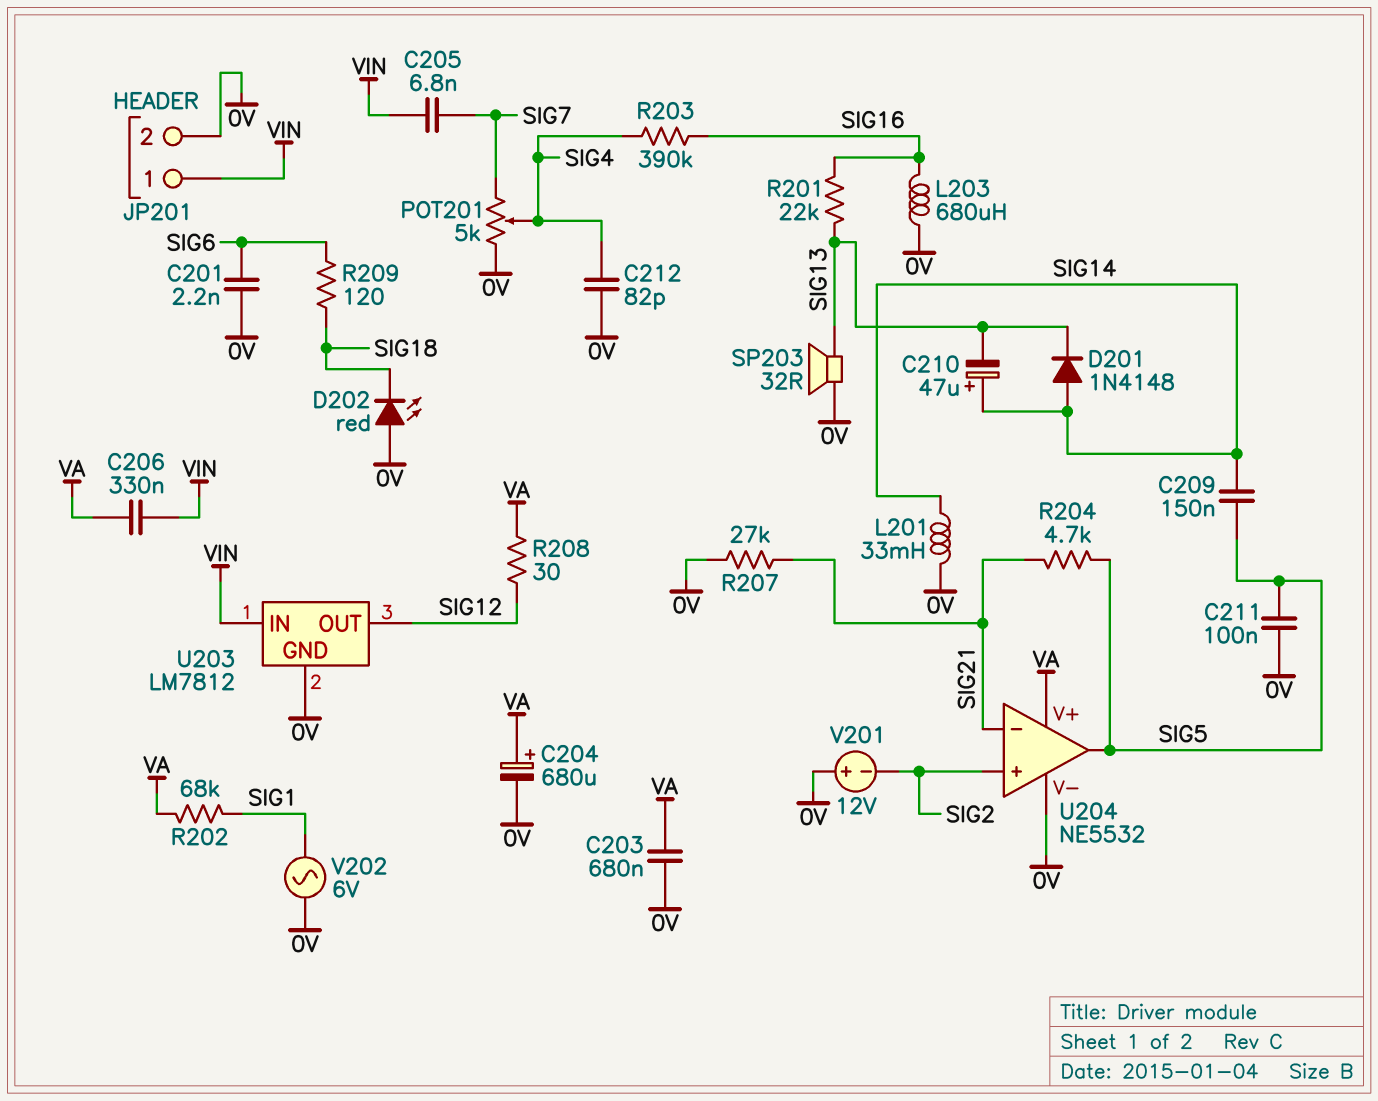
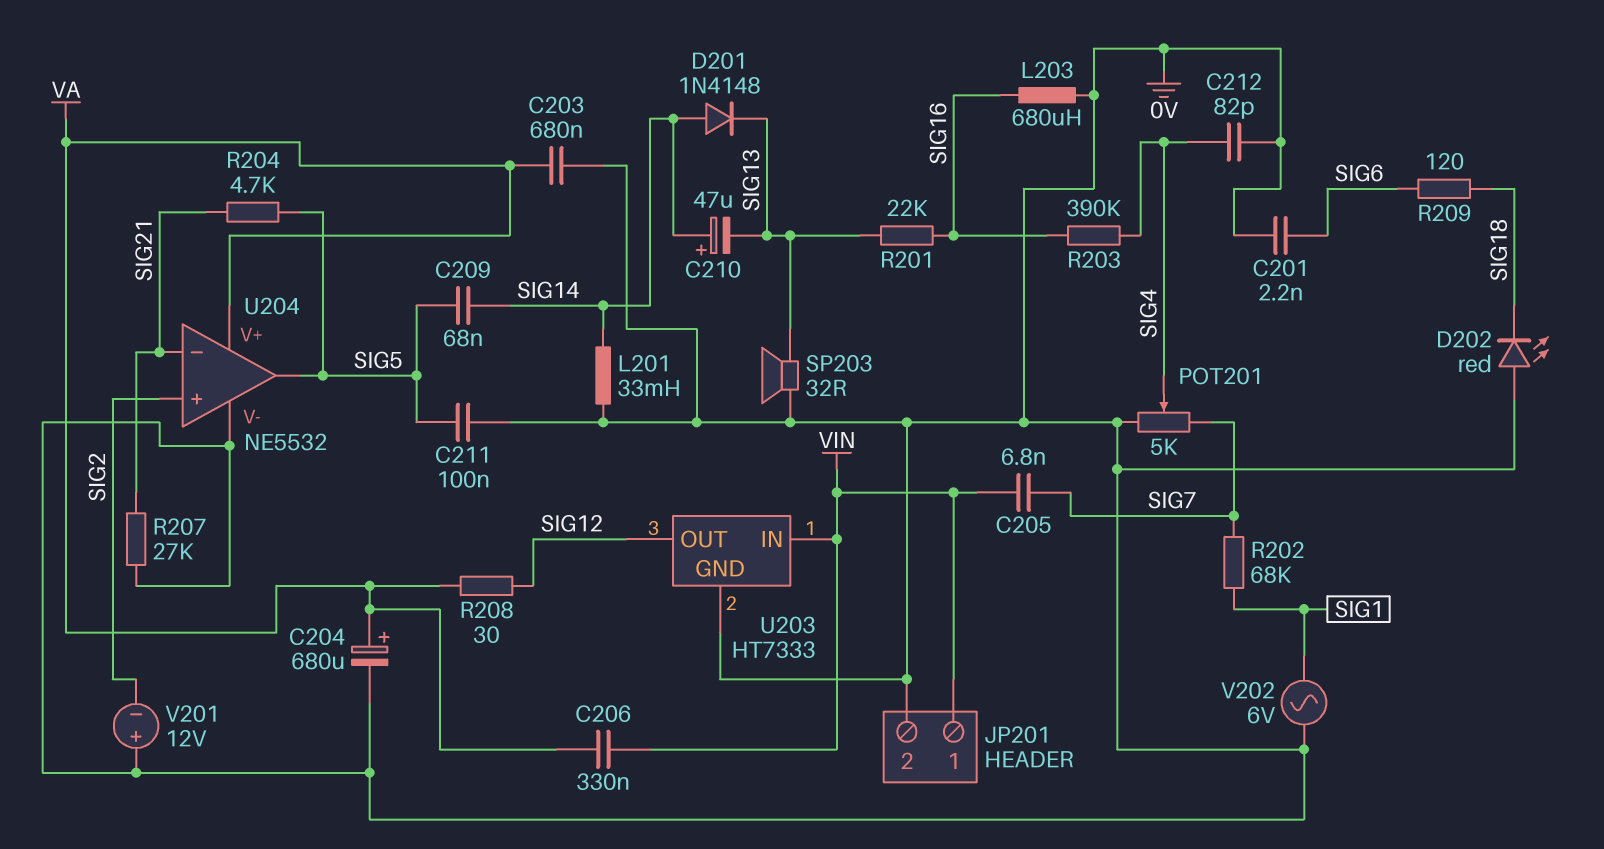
C209: 150nF (SIG5, SIG14) -> 68nF (SIG5, SIG14)
R202: 68k (SIG1, VA) -> 68k (SIG1, SIG7)
U203: LM7812 -> HT7333

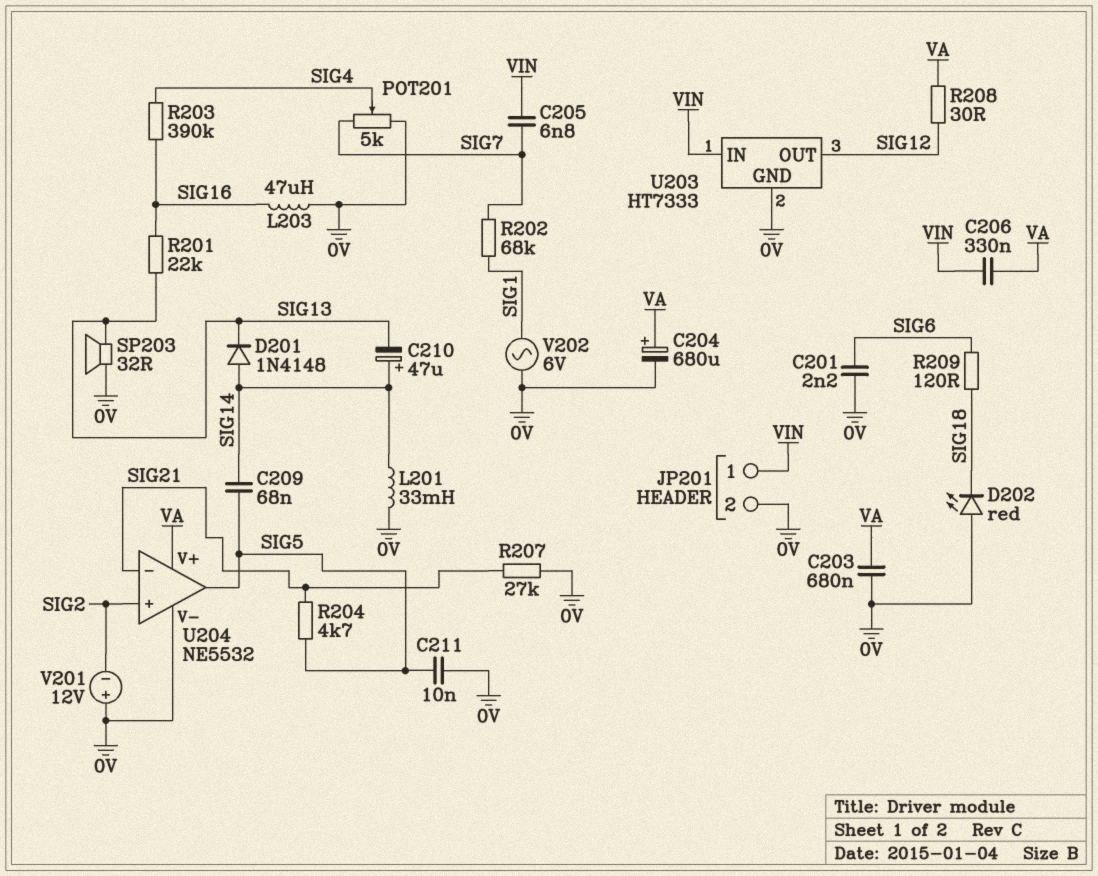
C211: 100nF (0V, SIG5) -> 10nF (0V, SIG5)
C212: 82pF (0V, SIG4) -> none
L203: 680uH (0V, SIG16) -> 47uH (0V, SIG16)

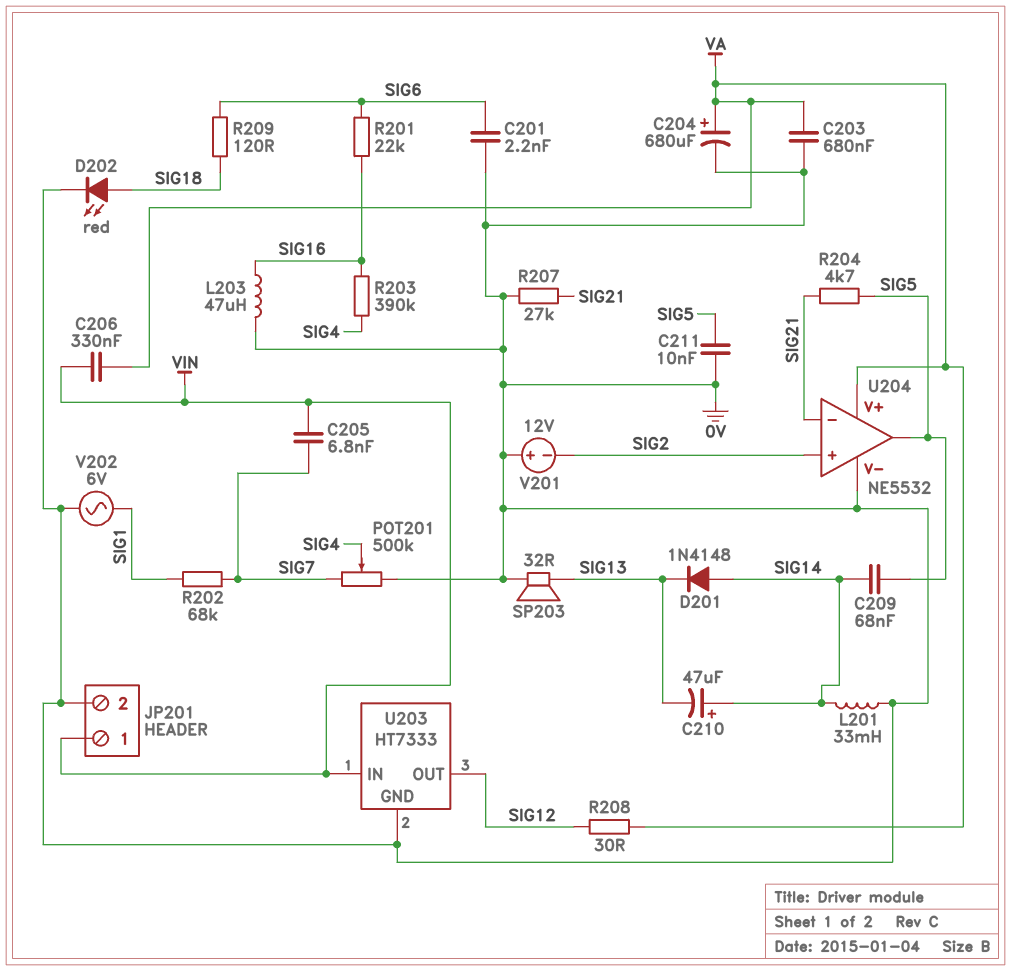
D202: LED red (A 0V, K SIG18) -> LED red (A SIG18, K 0V)
POT201: 5k (0V, SIG7, wiper SIG4) -> 500k (0V, SIG7, wiper SIG4)
R201: 22k (SIG13, SIG16) -> 22k (SIG6, SIG16)

